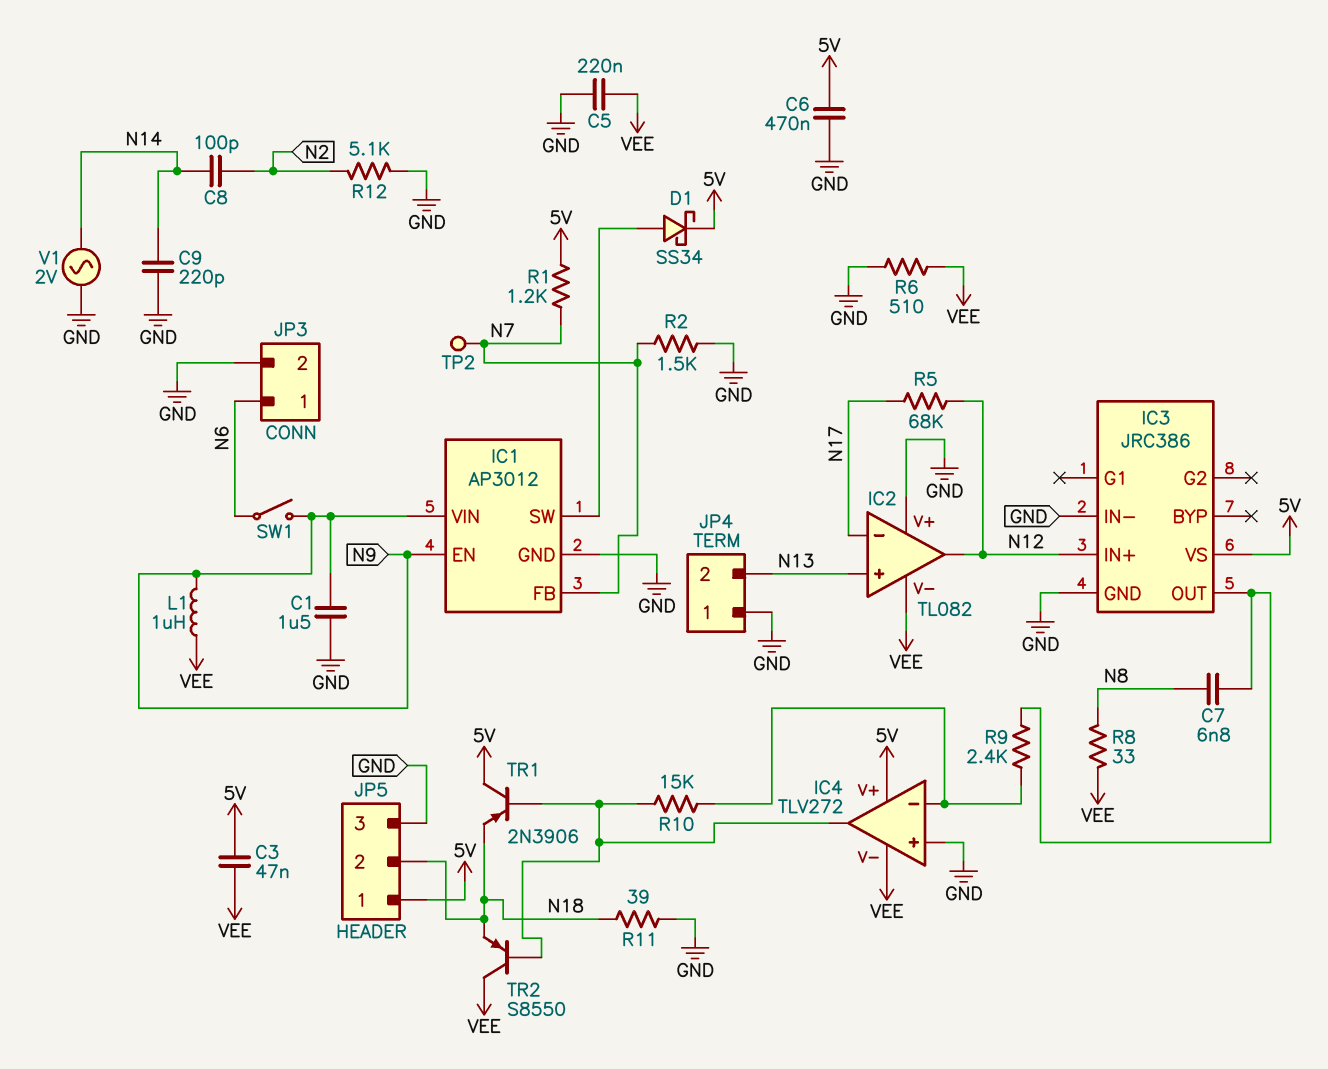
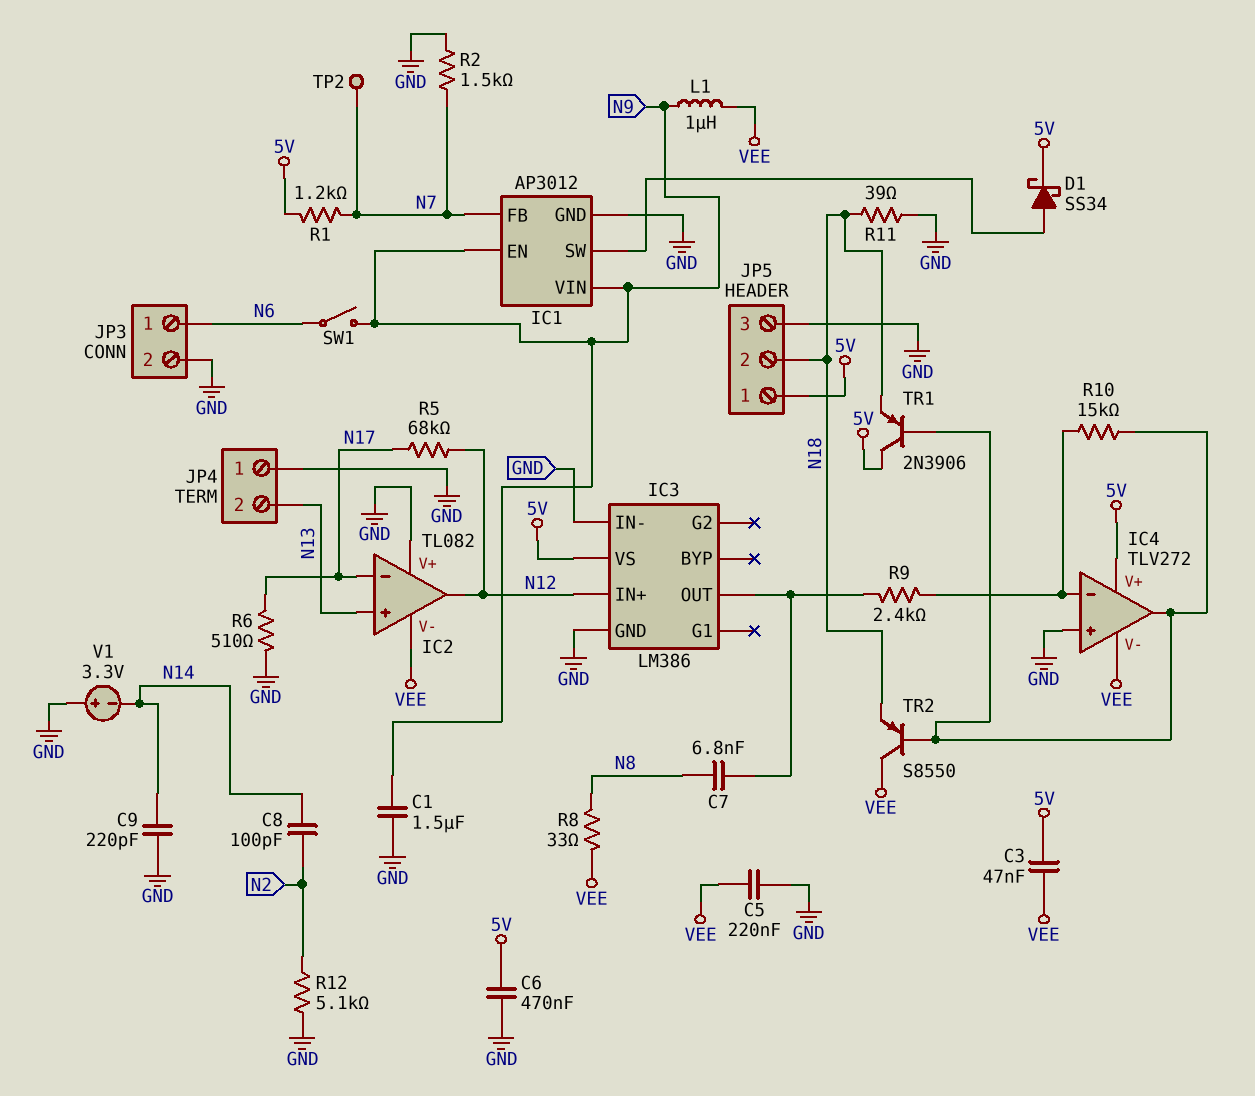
IC3: JRC386 -> LM386
R6: 510 (GND, VEE) -> 510 (GND, N17)
V1: AC 2V (GND, N14) -> 3.3V (plus GND, minus N14)

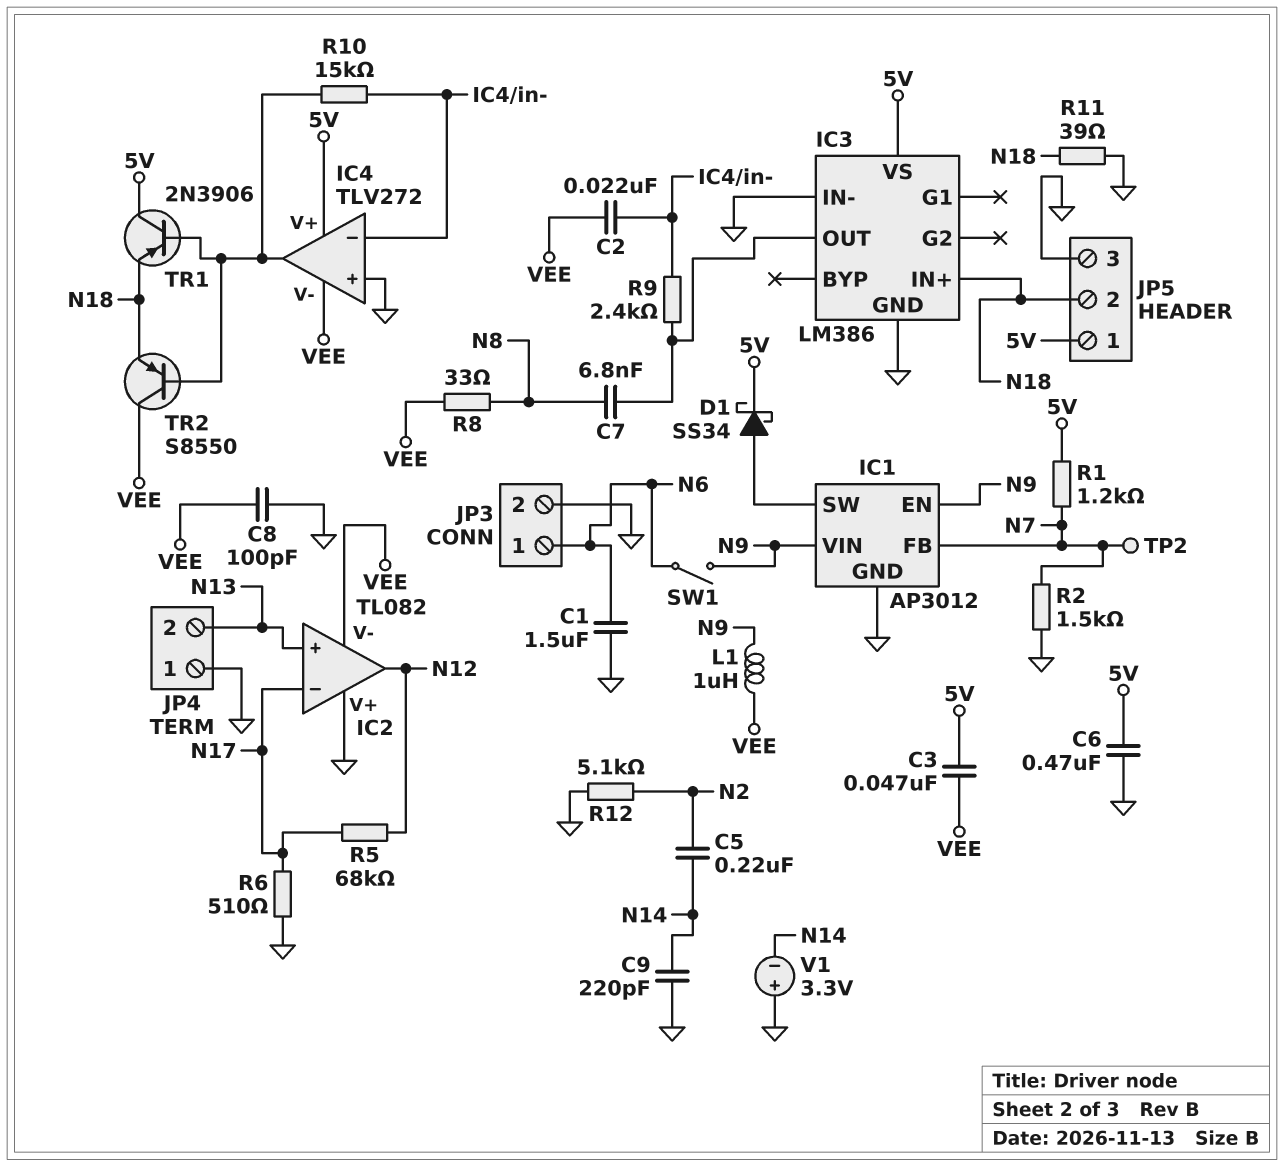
C1: 1.5uF (GND, N9) -> 1.5uF (GND, N6)
C2: none -> 22nF (IC4/in-, VEE)
C5: 220nF (GND, VEE) -> 220nF (N2, N14)
C8: 100pF (N2, N14) -> 100pF (GND, VEE)
IC3 pin IN+: N12 -> N18

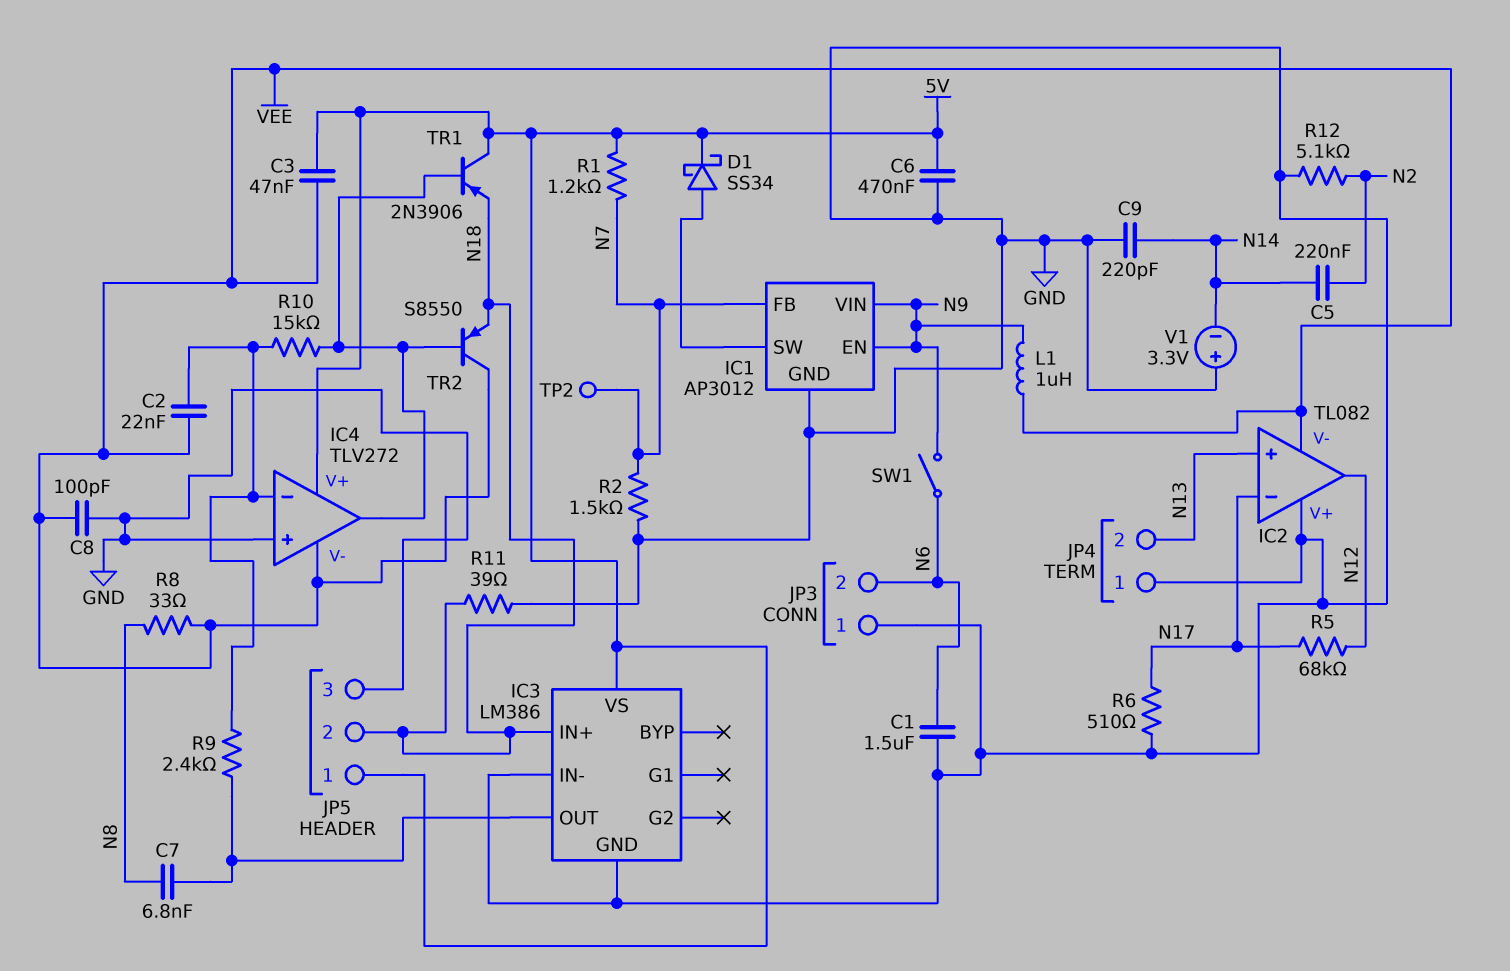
JP3 pin 1: N6 -> GND
JP3 pin 2: GND -> N6

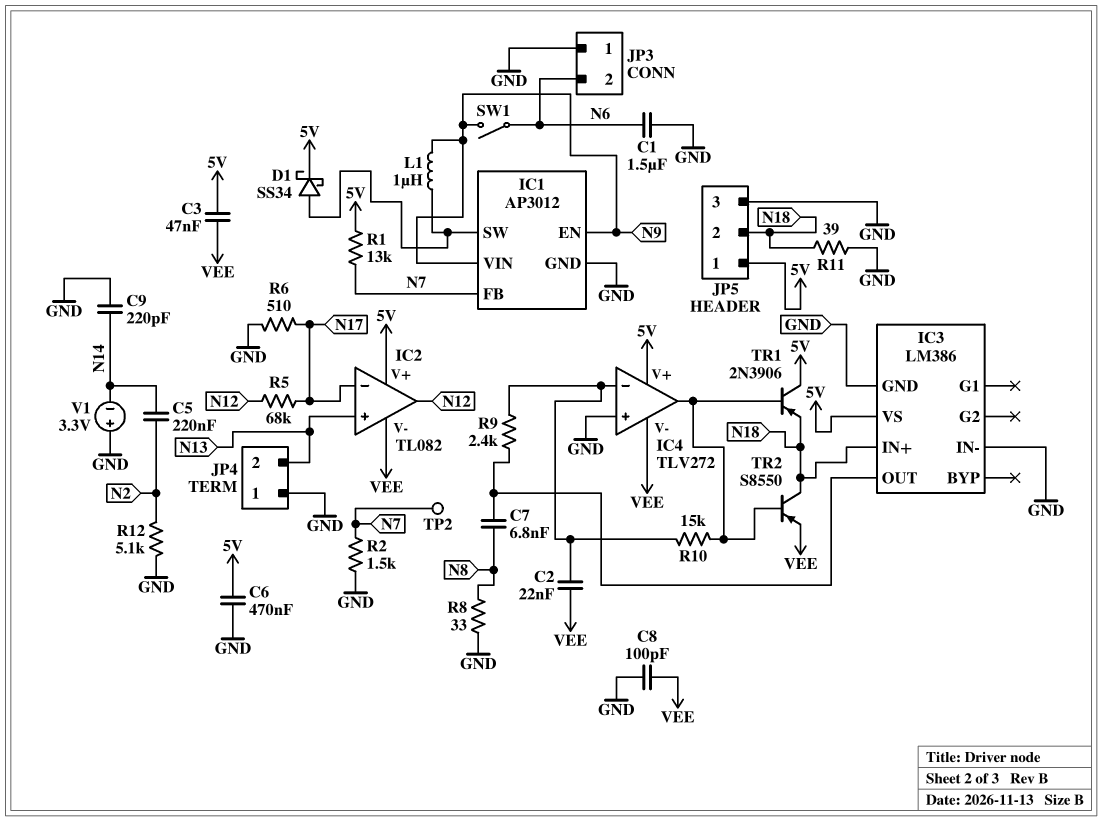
IC2 pin V+: GND -> 5V
L1: 1uH (N9, VEE) -> 1uH (IC1/SW, N9)
R1: 1.2k (5V, N7) -> 13k (5V, N7)
R8: 33 (N8, VEE) -> 33 (GND, N8)
TR2: PNP S8550 (B IC4/out, C VEE, E N18) -> PNP S8550 (B IC4/out, C N18, E VEE)

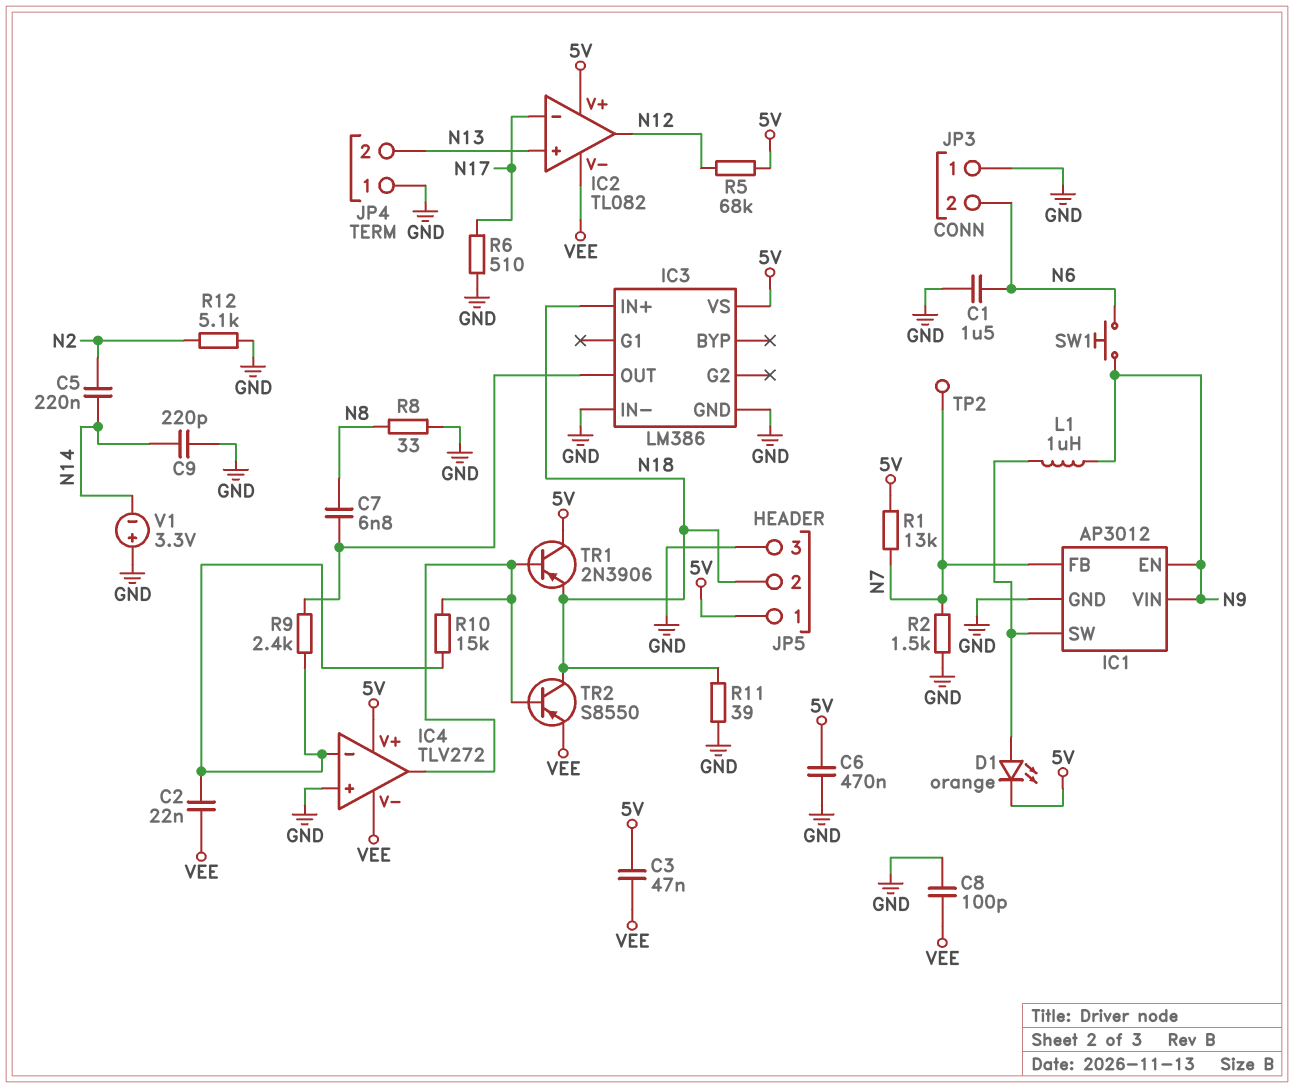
D1: schottky SS34 (A IC1/SW, K 5V) -> LED orange (A IC1/SW, K 5V)
R5: 68k (N12, N17) -> 68k (5V, N12)
SW1: switch (N6, N9) -> button (N6, N9)

